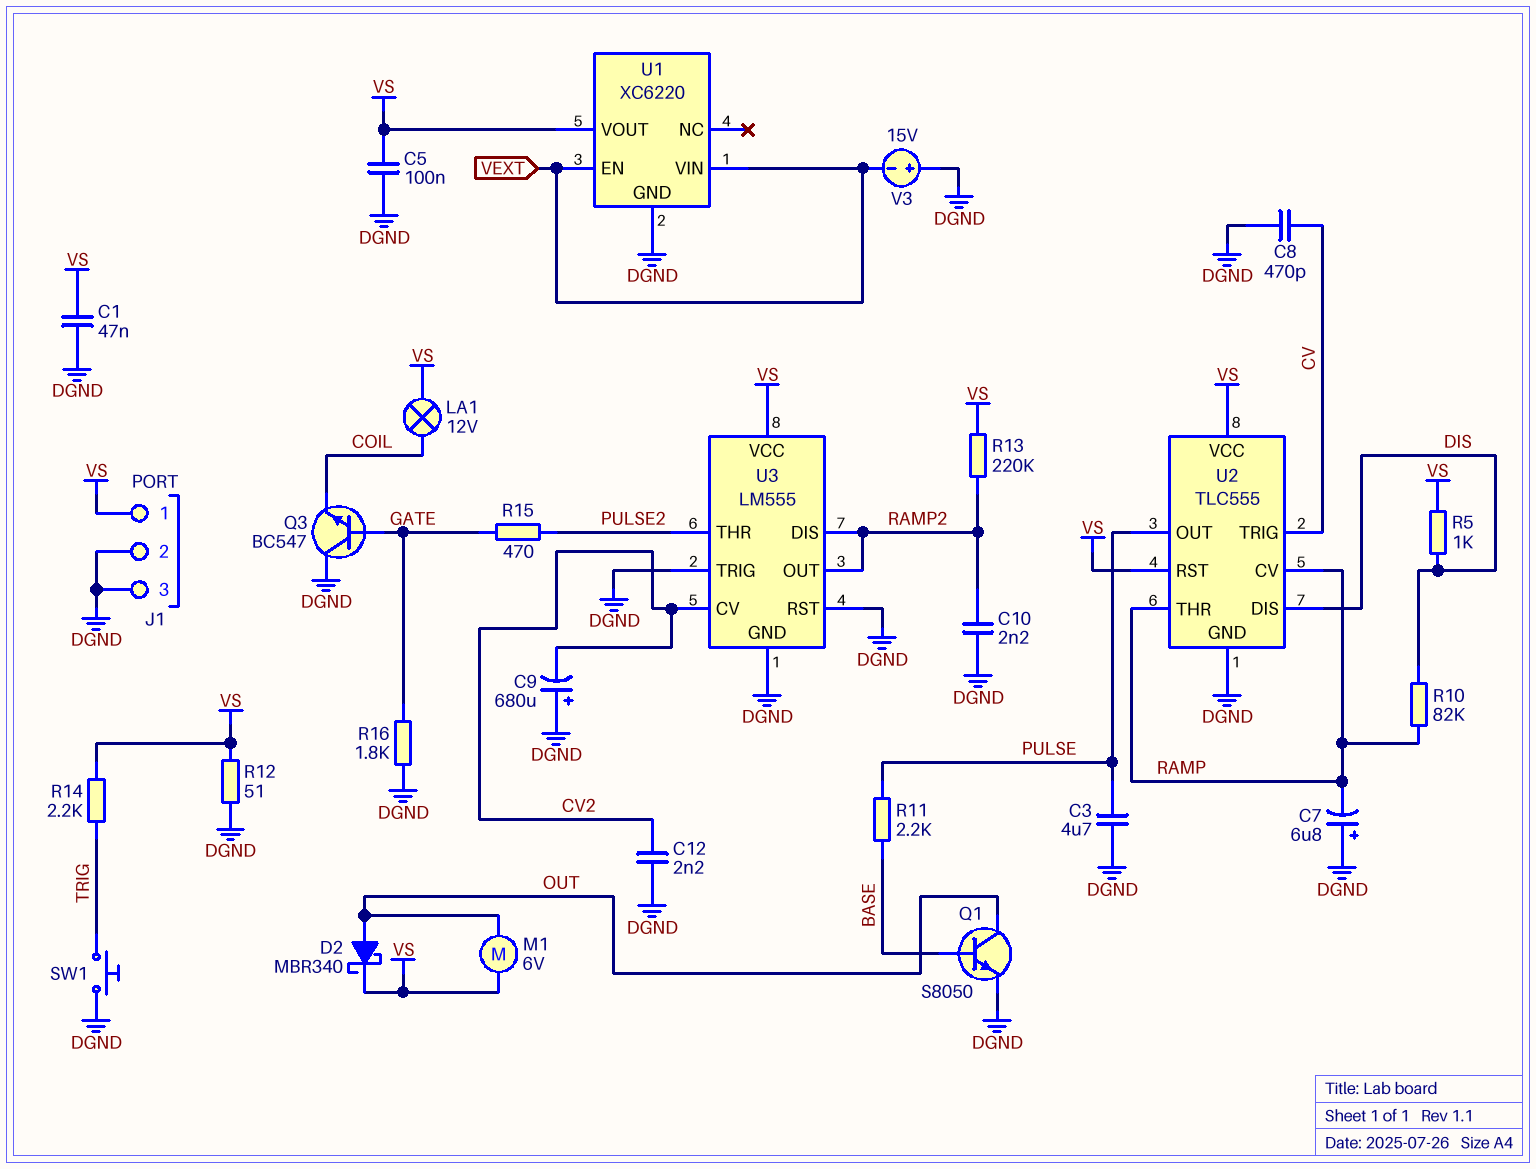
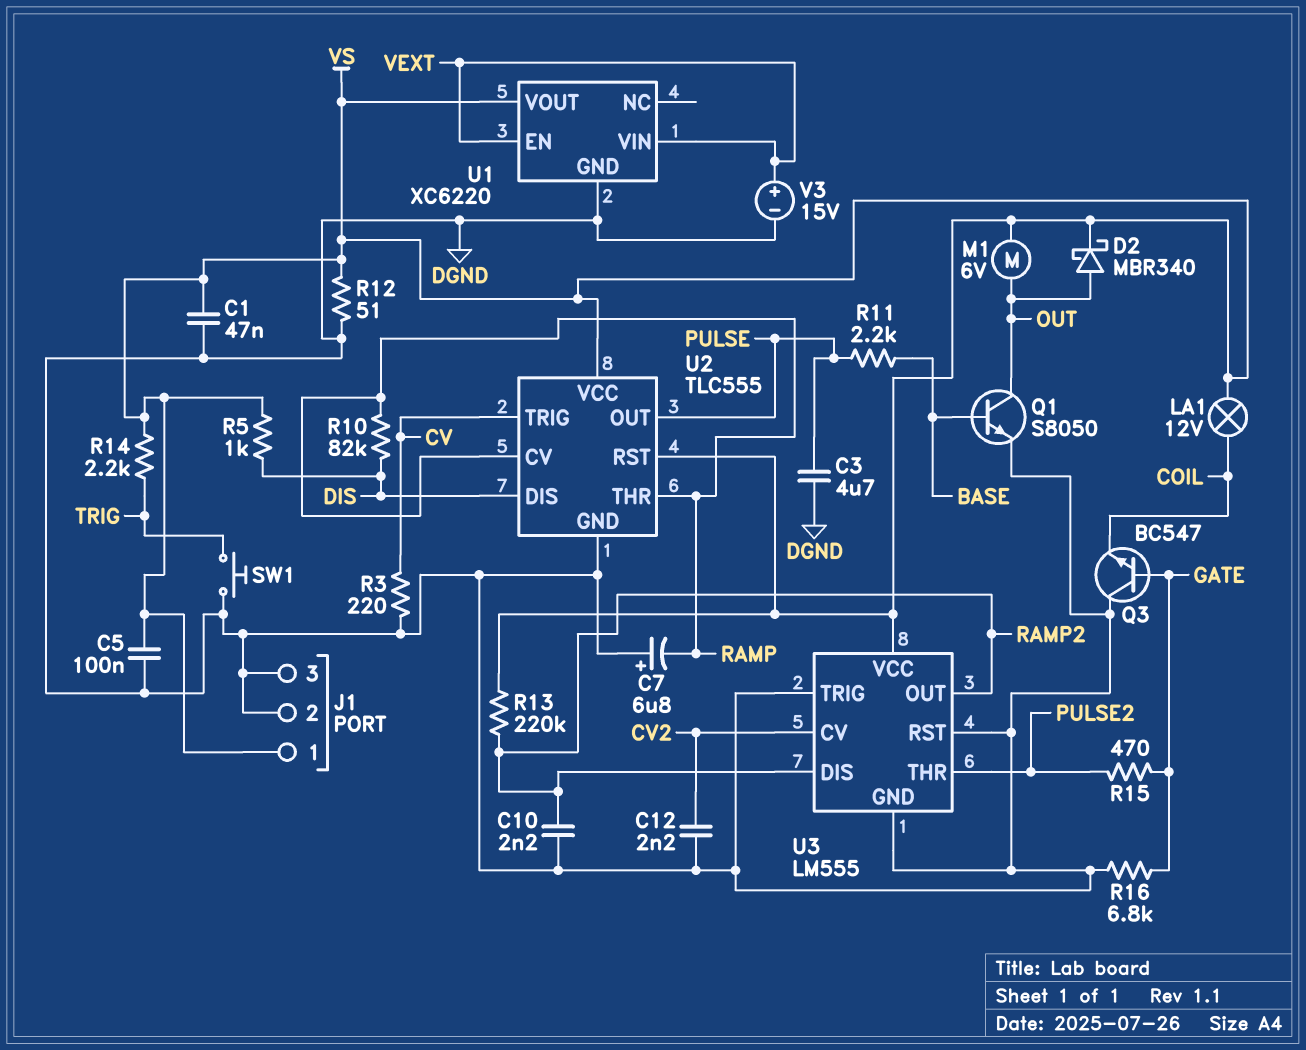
C8: 470pF (CV, DGND) -> none
C9: 680uF (plus DGND, minus CV2) -> none
R3: none -> 220 (CV, DGND)
R16: 1.8k (DGND, GATE) -> 6.8k (DGND, GATE)
V3: 15V (plus DGND, minus VEXT) -> 15V (plus VEXT, minus DGND)

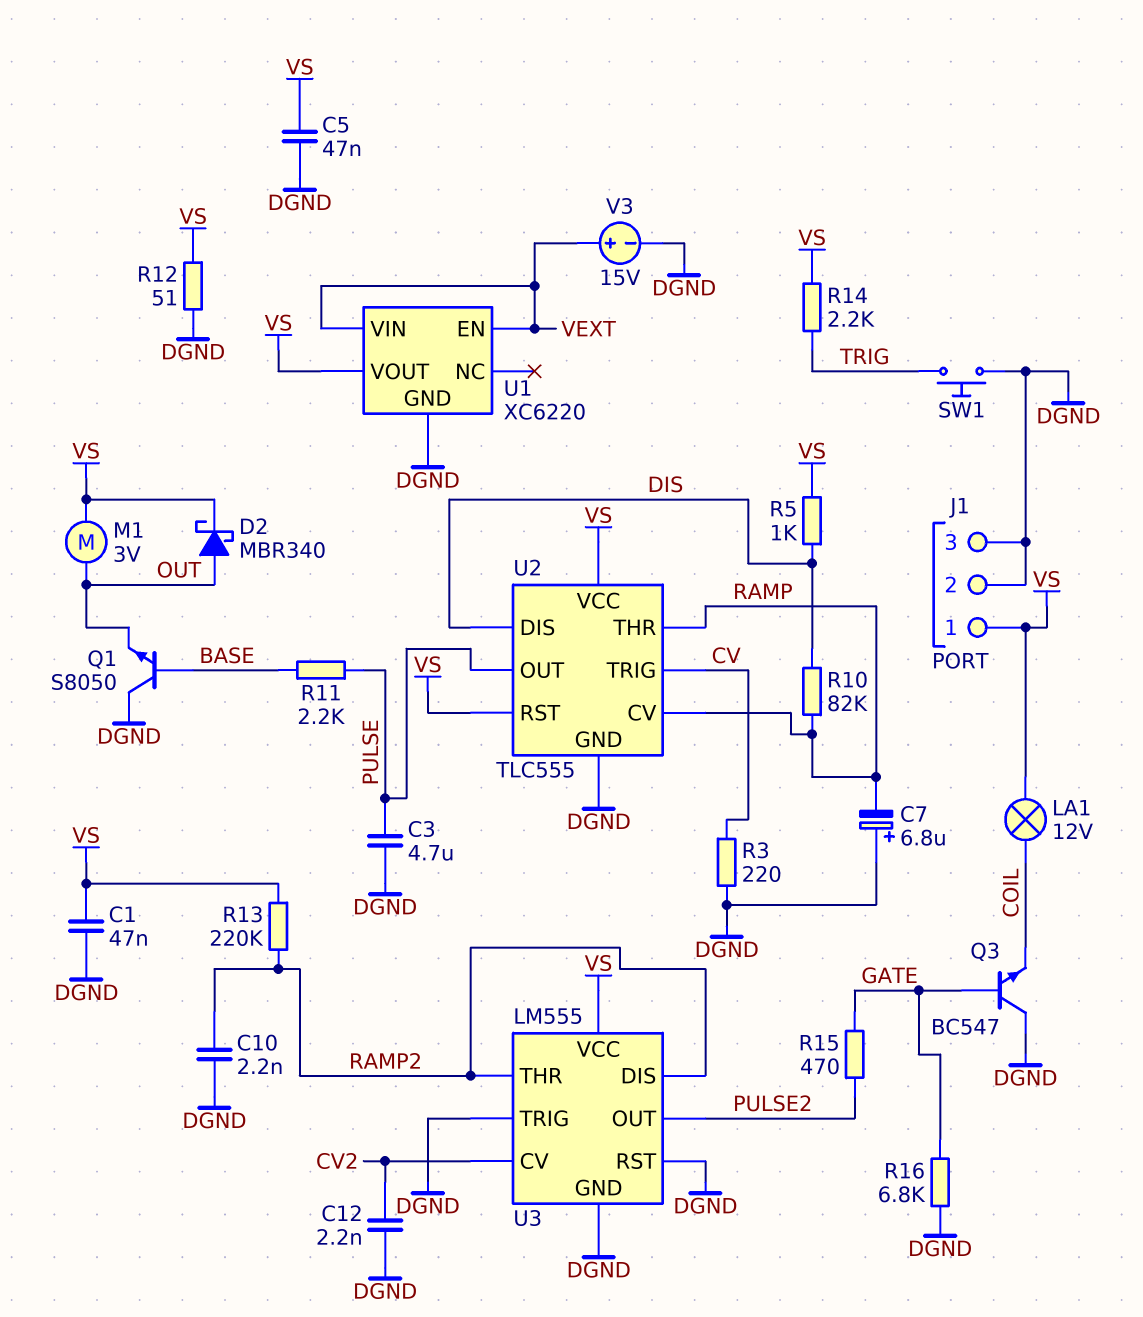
C5: 100nF (DGND, VS) -> 47nF (DGND, VS)
M1: motor 6V (OUT, VS) -> motor 3V (OUT, VS)
Q1: NPN S8050 (B BASE, C OUT, E DGND) -> NPN S8050 (B BASE, C DGND, E OUT)
U3 pin OUT: RAMP2 -> PULSE2
U3 pin THR: PULSE2 -> RAMP2

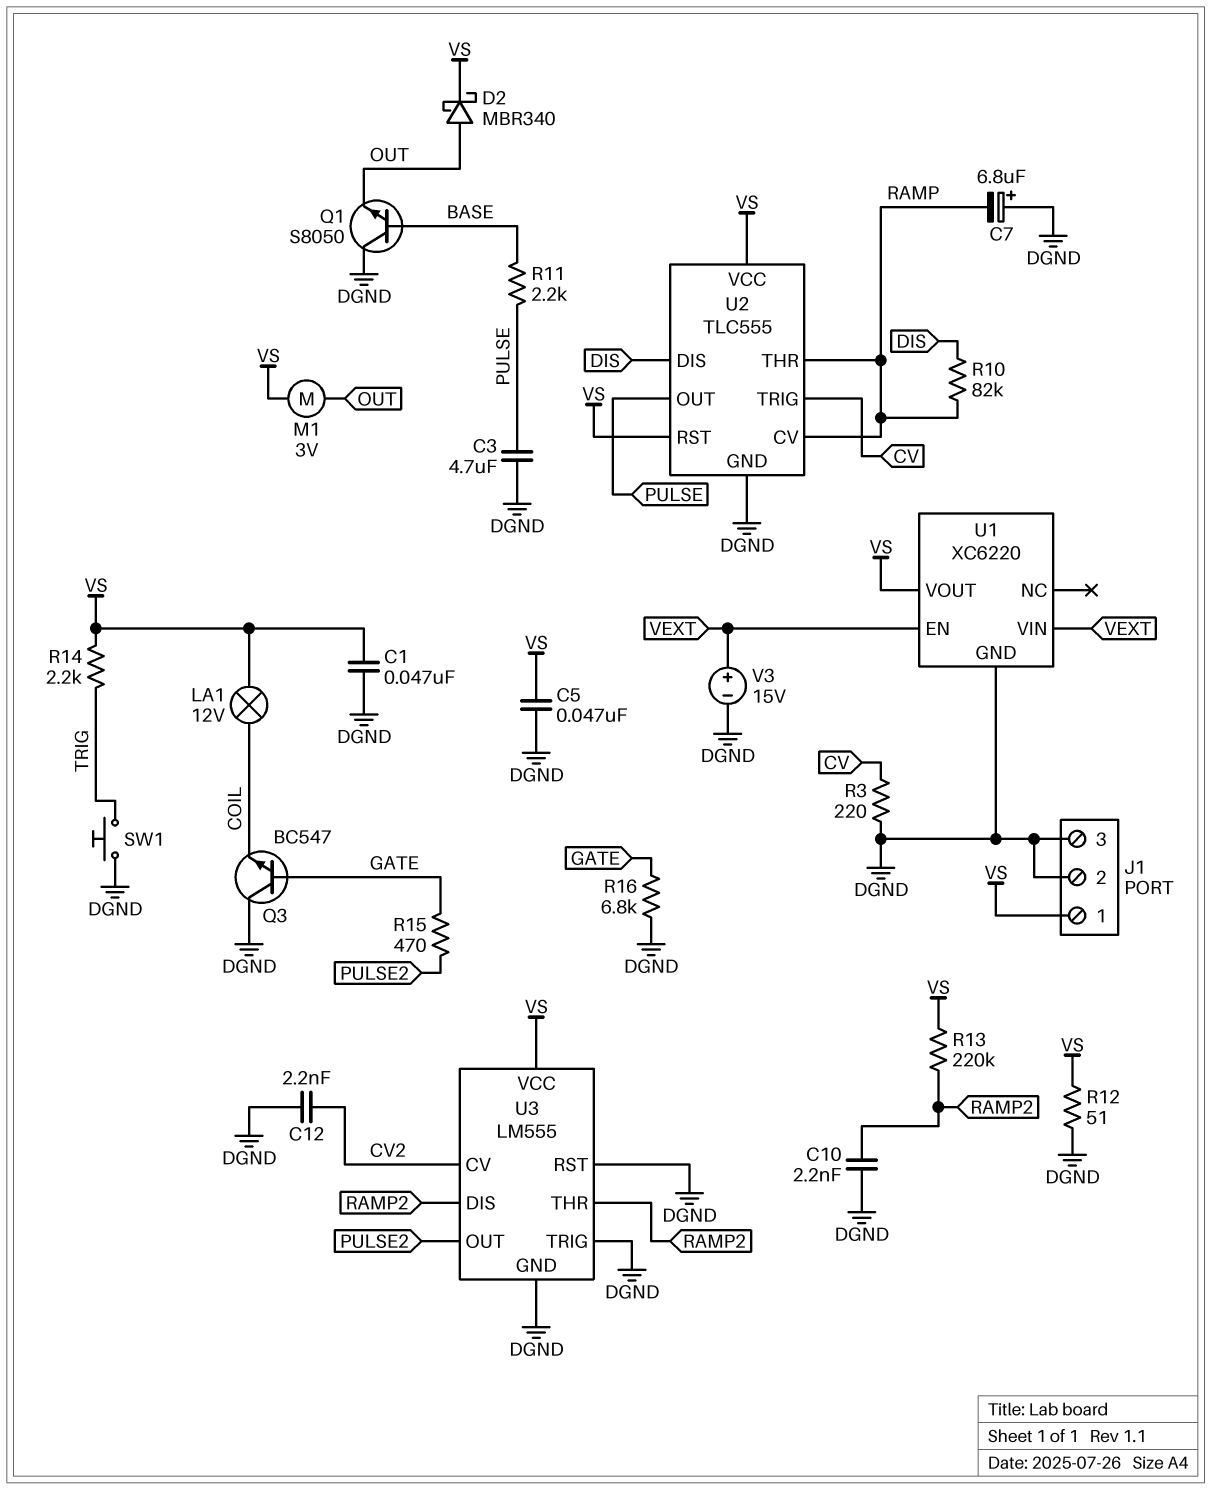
R5: 1k (DIS, VS) -> none

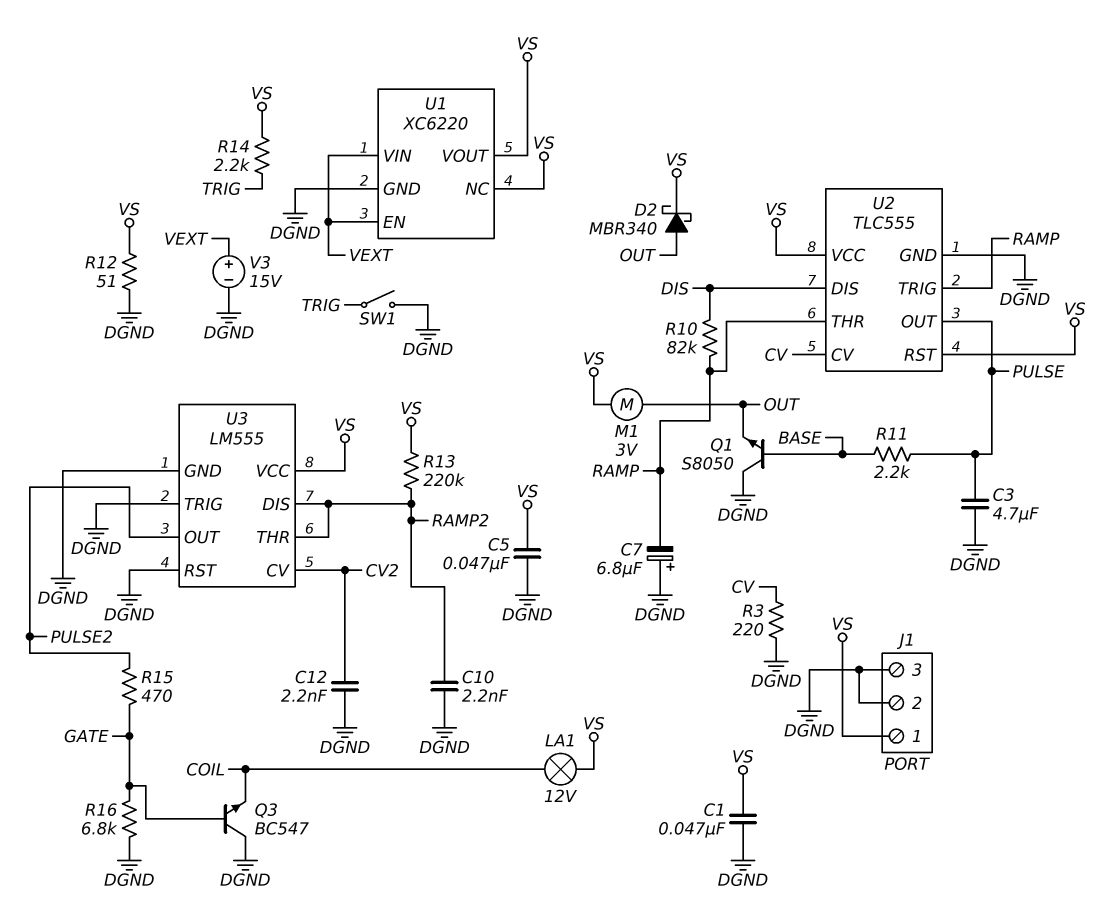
SW1: button (DGND, TRIG) -> switch (DGND, TRIG)
U1 pin NC: none -> VS
U2 pin CV: RAMP -> CV
U2 pin TRIG: CV -> RAMP

